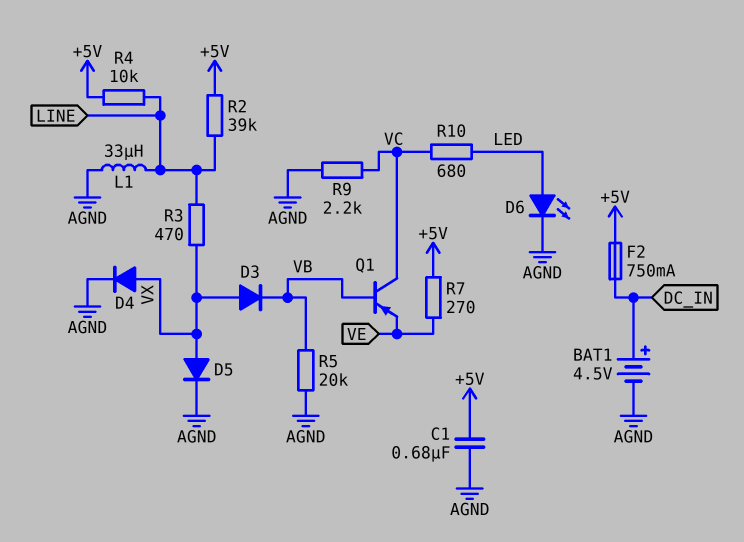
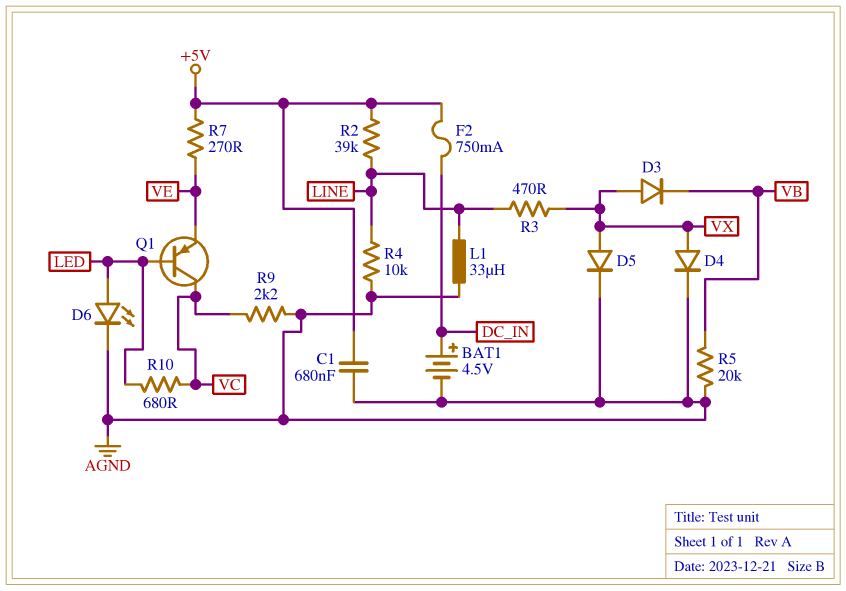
Q1: PNP (B VB, C VC, E VE) -> PNP (B LED, C VC, E VE)
R4: 10k (+5V, LINE) -> 10k (AGND, LINE)

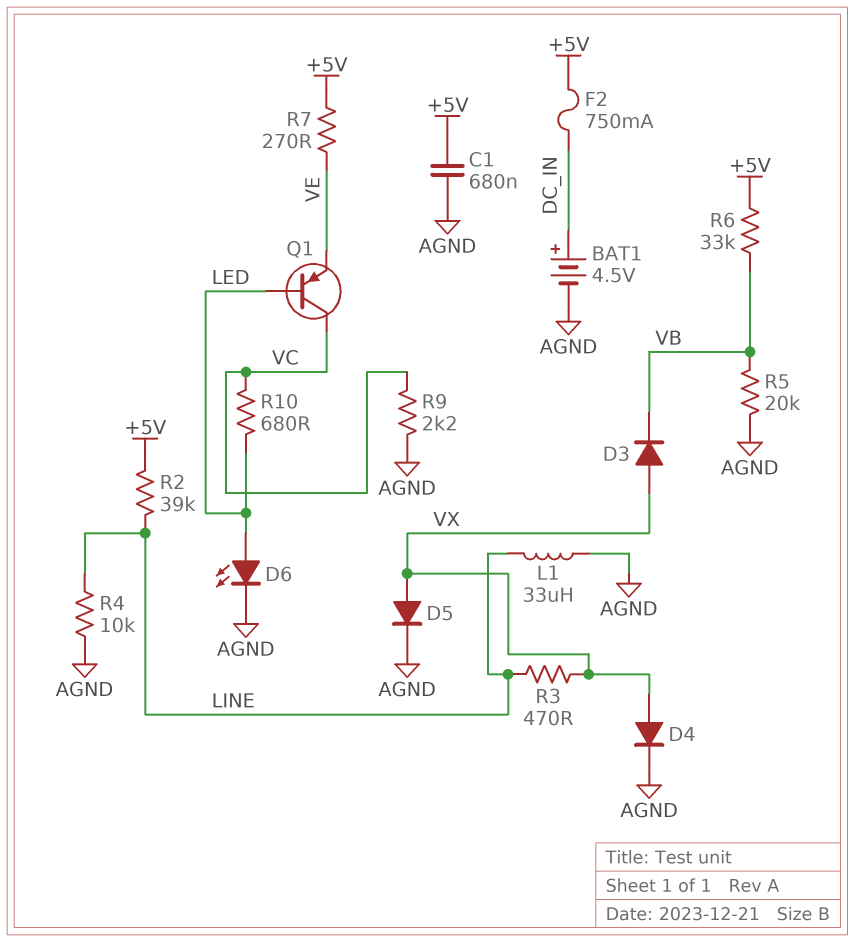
R6: none -> 33k (+5V, VB)

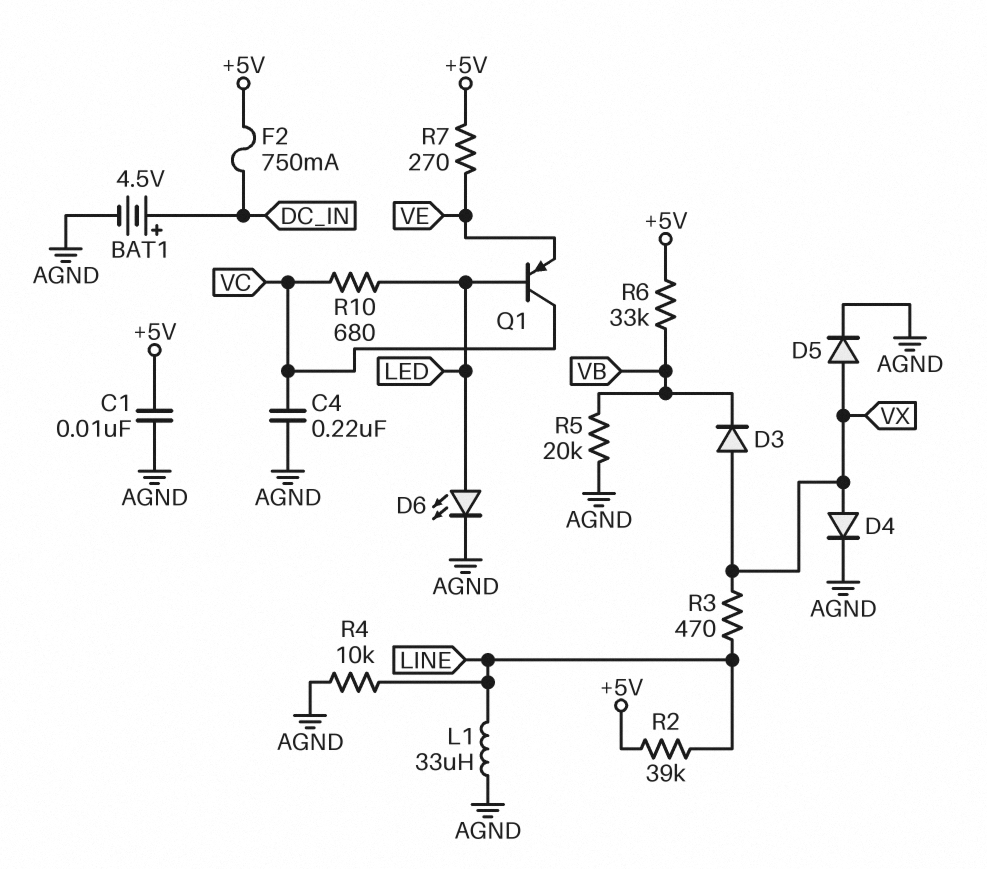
C1: 680nF (+5V, AGND) -> 10nF (+5V, AGND)
C4: none -> 220nF (AGND, VC)
R9: 2.2k (AGND, VC) -> none

